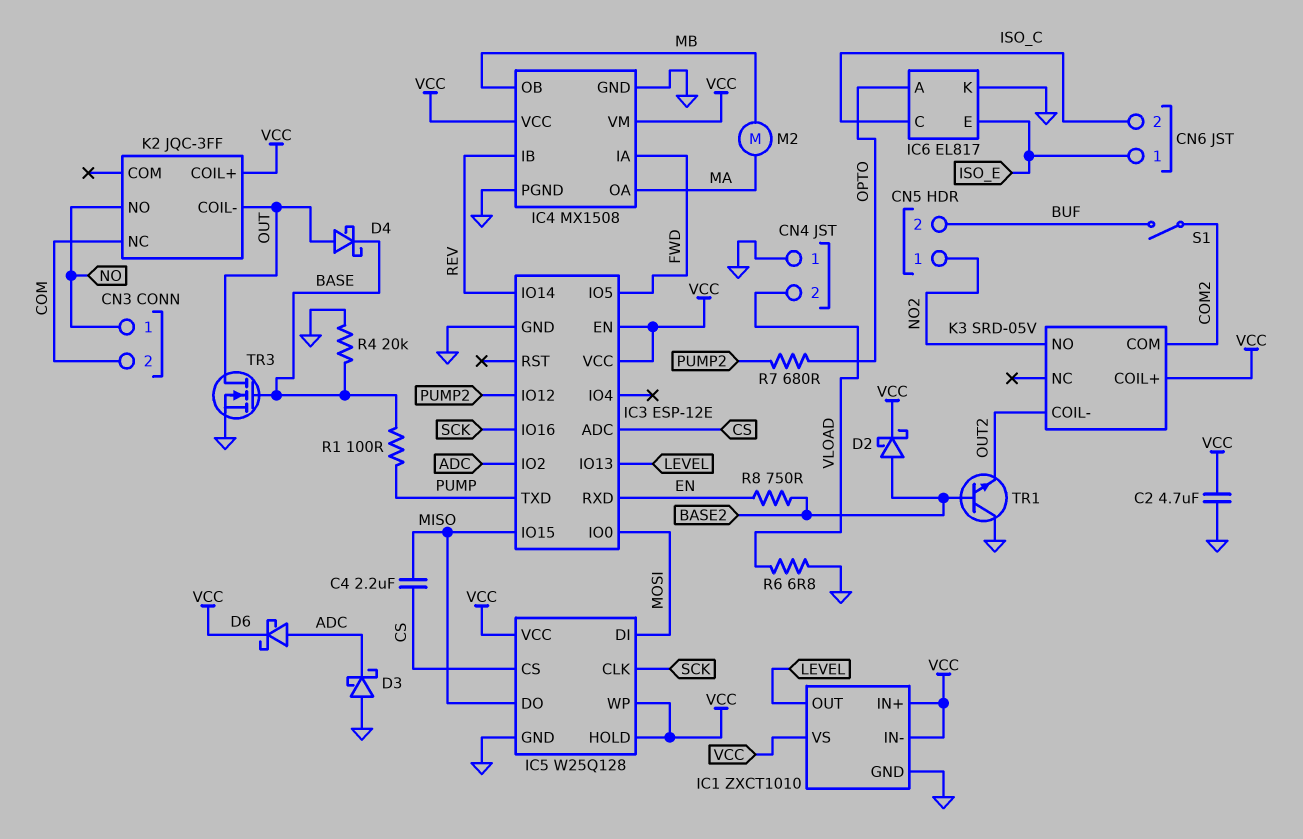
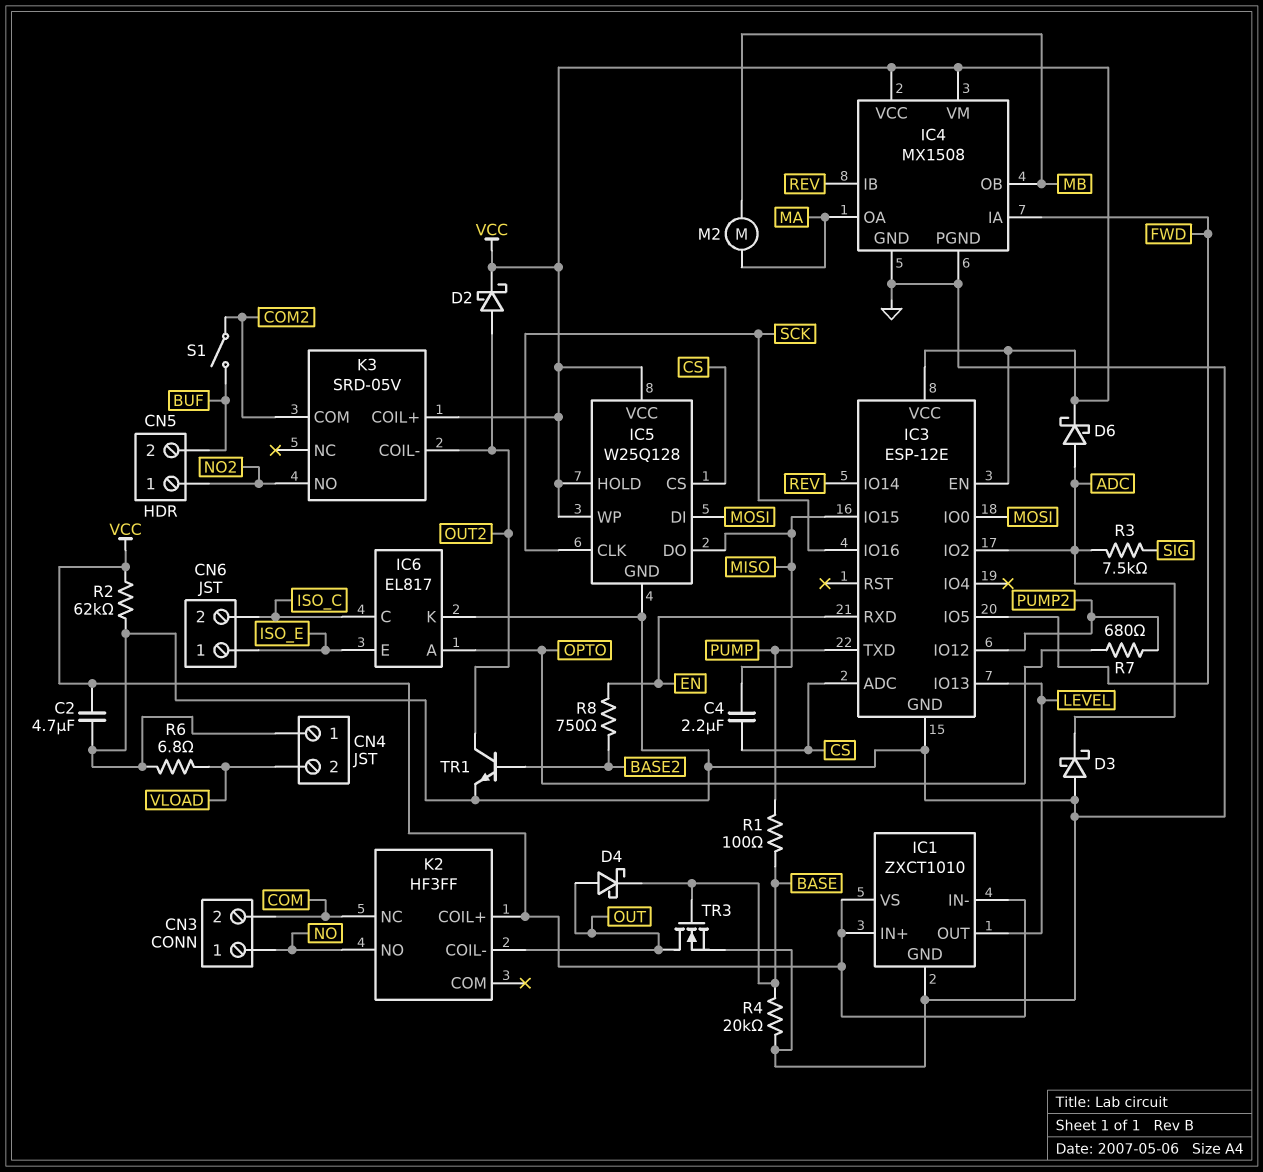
D2: schottky (A BASE2, K VCC) -> schottky (A OUT2, K VCC)
K2: JQC-3FF -> HF3FF
R2: none -> 62k (GND, VCC)
R3: none -> 7.5k (ADC, SIG)
TR1: NPN (B BASE2, C GND, E OUT2) -> NPN (B BASE2, C OUT2, E GND)

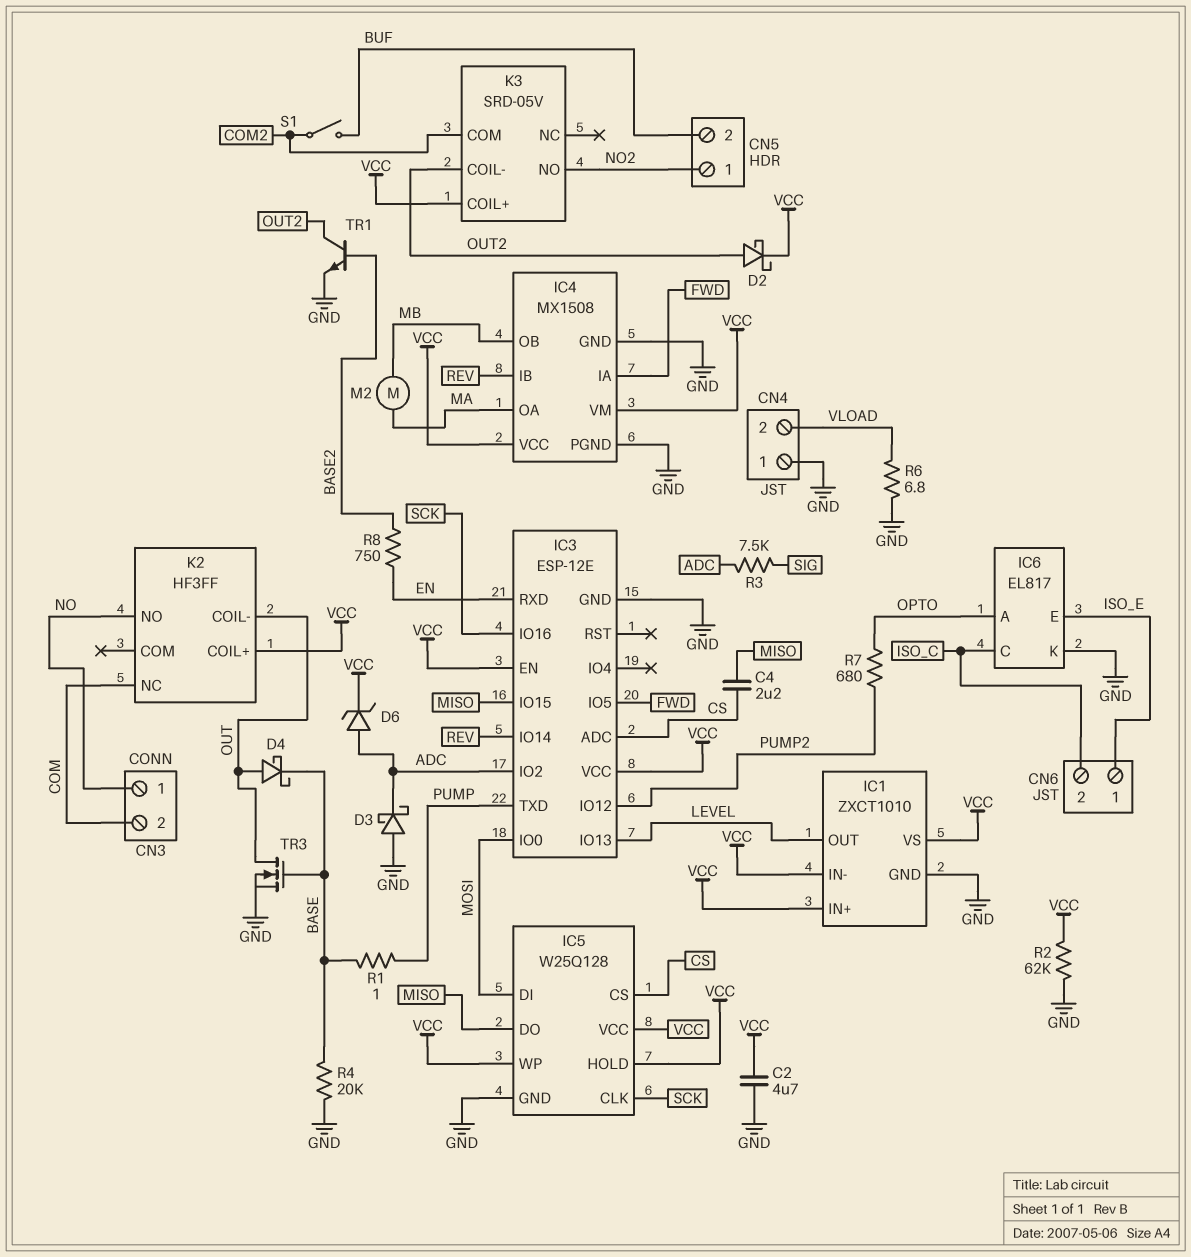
D6: schottky (A ADC, K VCC) -> zener (A ADC, K VCC)
R1: 100 (BASE, PUMP) -> 1 (BASE, PUMP)

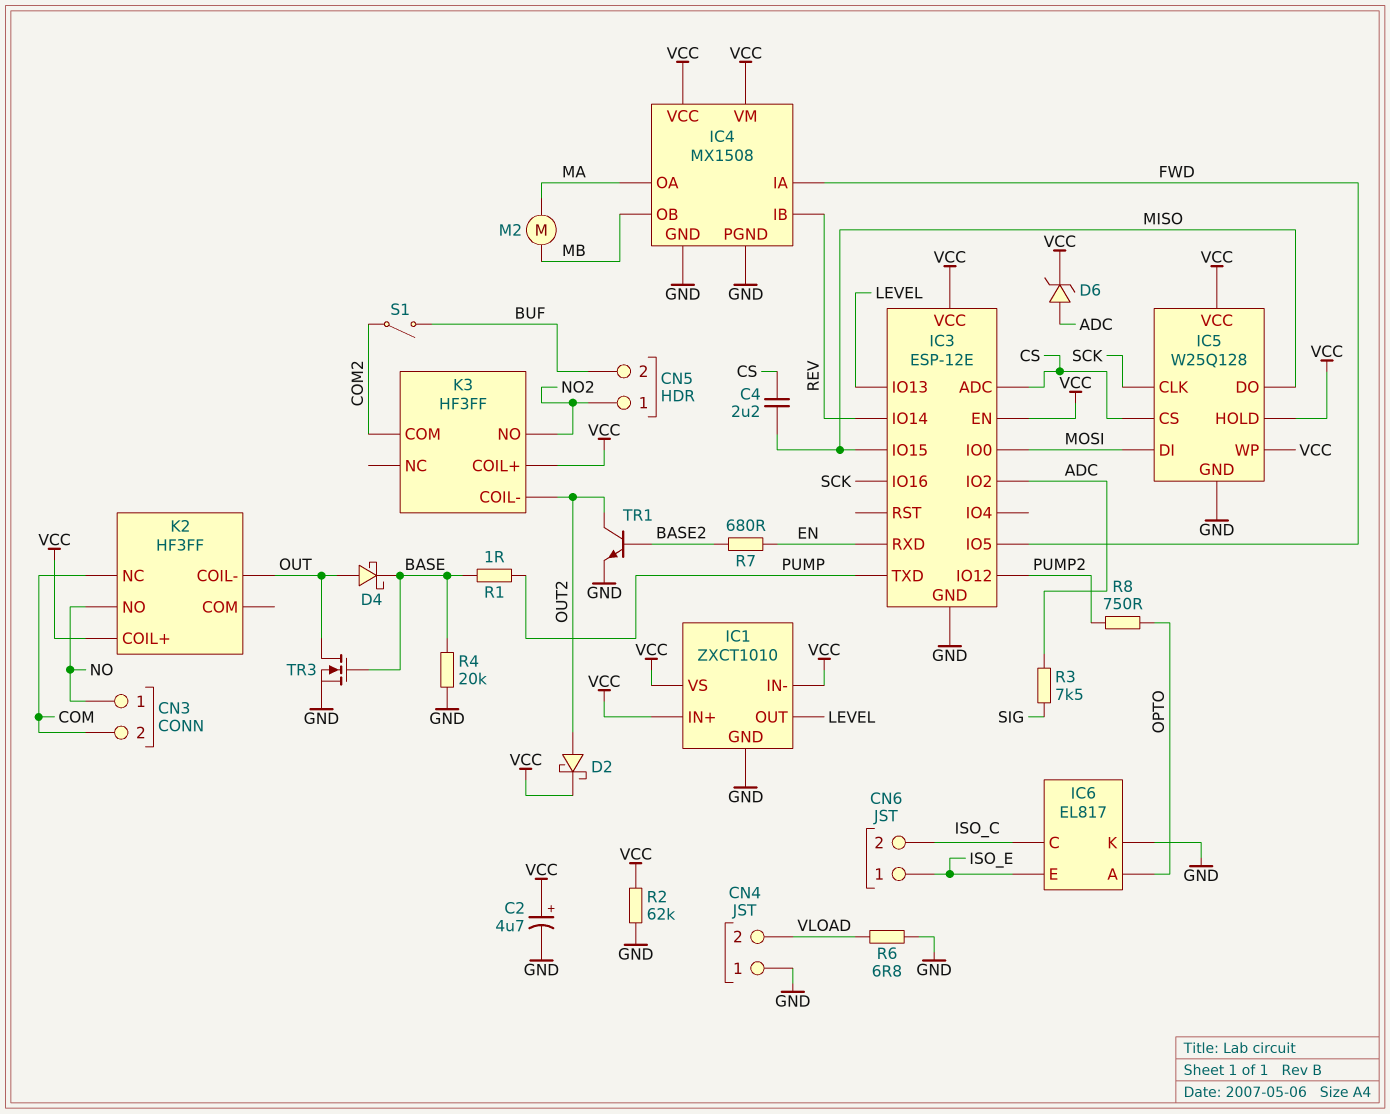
C2: 4.7uF (GND, VCC) -> 4.7uF (plus VCC, minus GND)
D3: schottky (A GND, K ADC) -> none
K3: SRD-05V -> HF3FF
R7: 680 (OPTO, PUMP2) -> 680 (BASE2, EN)
R8: 750 (BASE2, EN) -> 750 (OPTO, PUMP2)

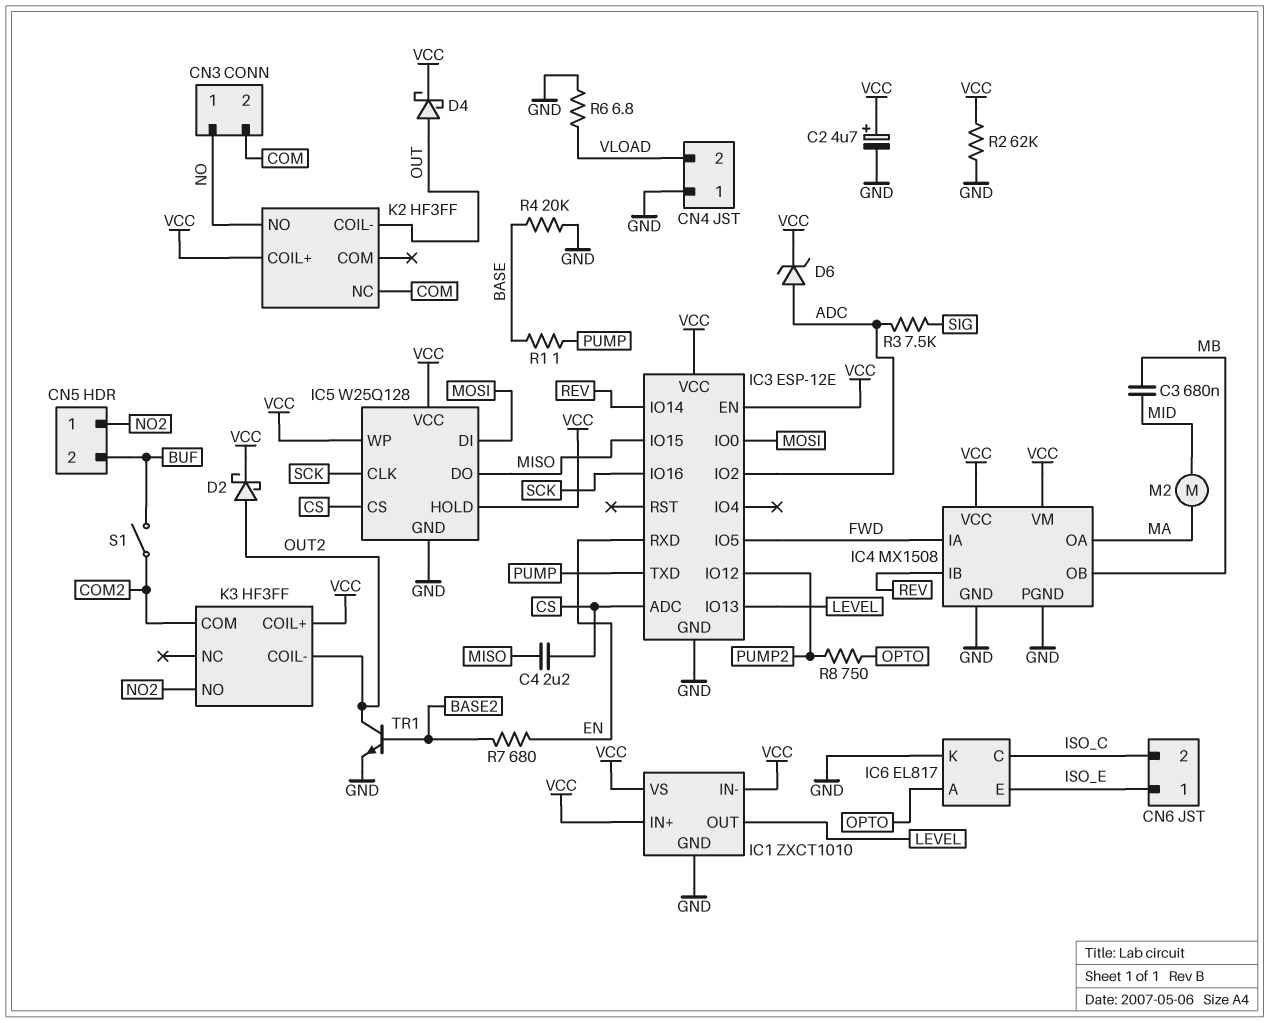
C3: none -> 680nF (MB, MID)
D4: schottky (A OUT, K BASE) -> schottky (A OUT, K VCC)
M2: motor (MA, MB) -> motor (MA, MID)
TR3: NMOS (G BASE, D OUT, S GND) -> none

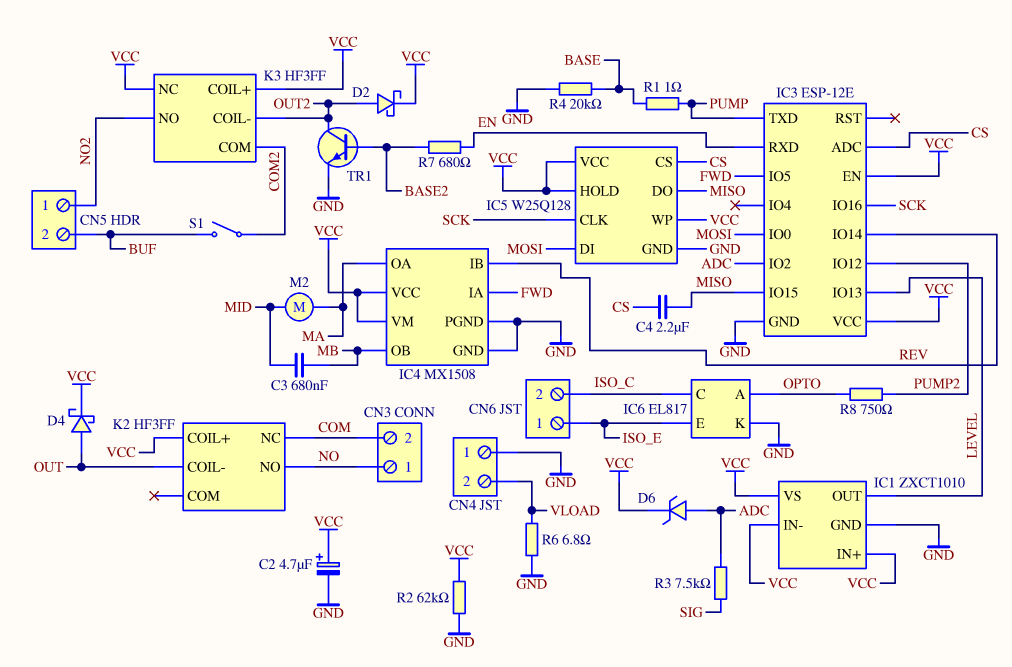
K3 pin NC: none -> VCC

